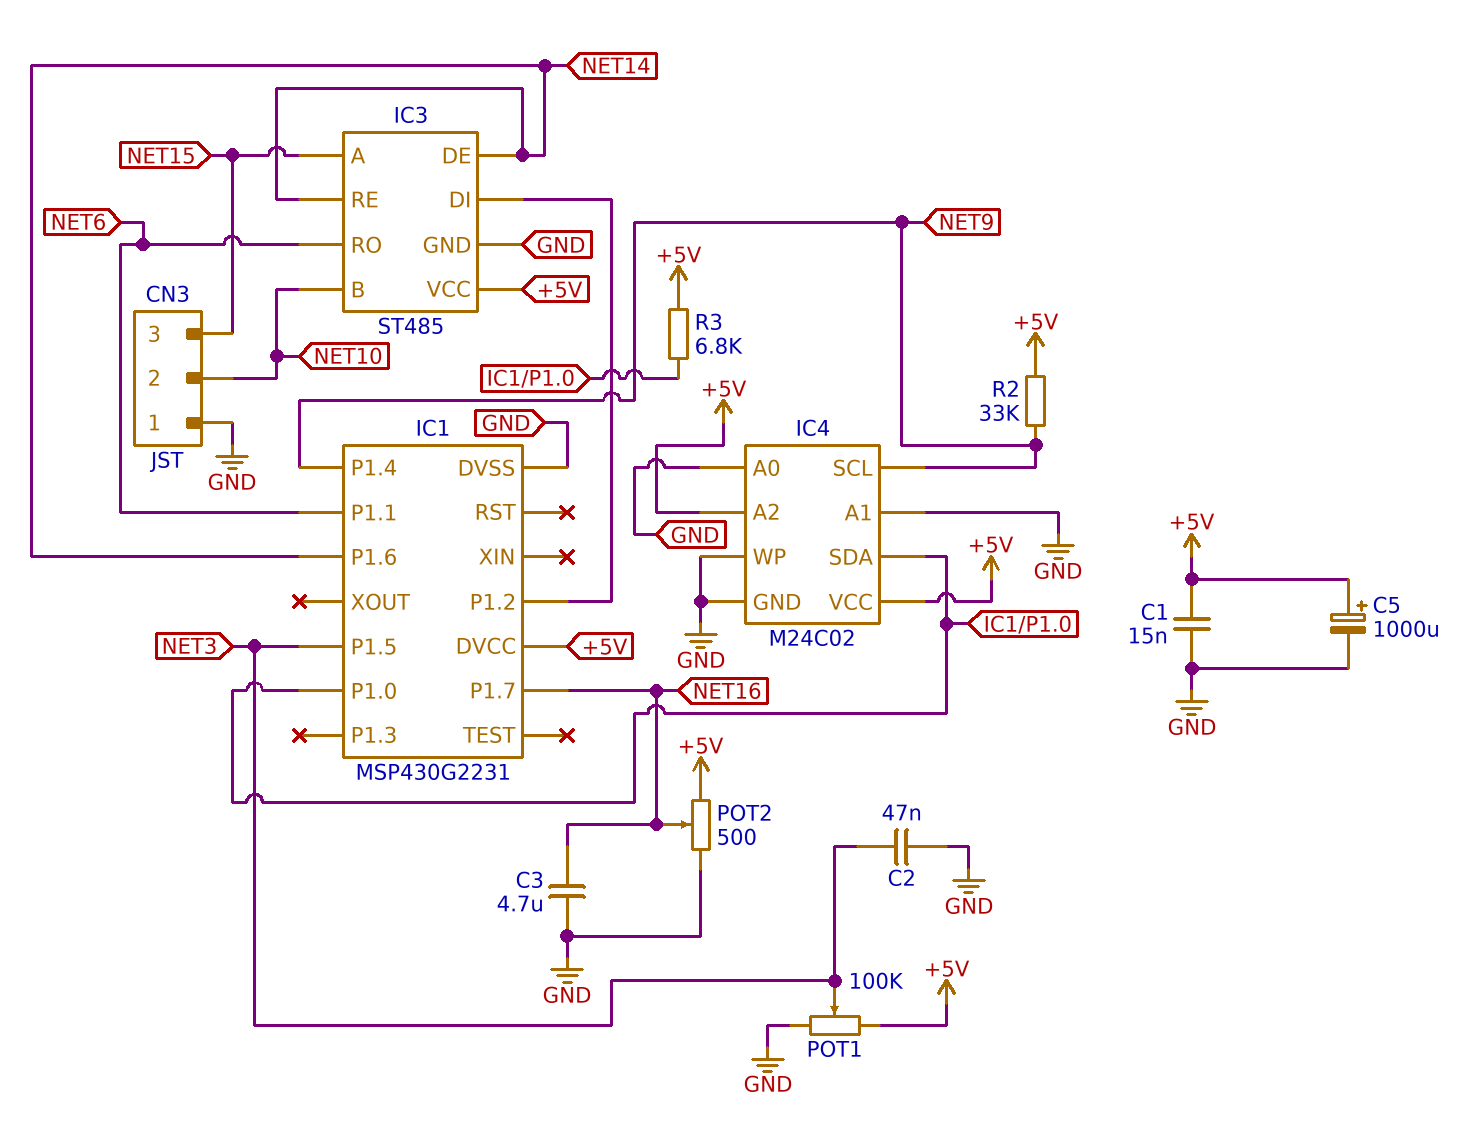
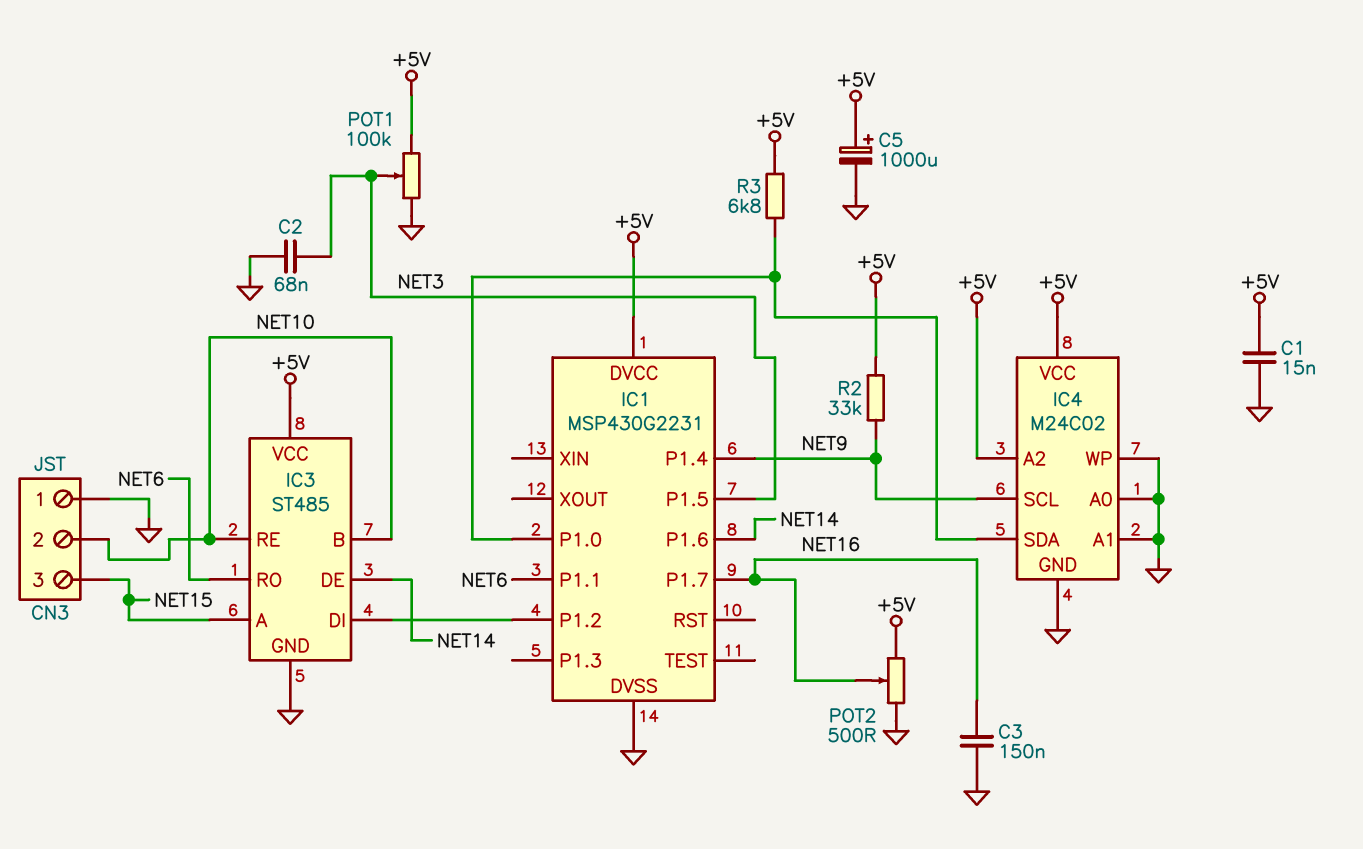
C2: 47nF (GND, NET3) -> 68nF (GND, NET3)
C3: 4.7uF (GND, NET16) -> 150nF (GND, NET16)
IC3 pin RE: NET14 -> NET10

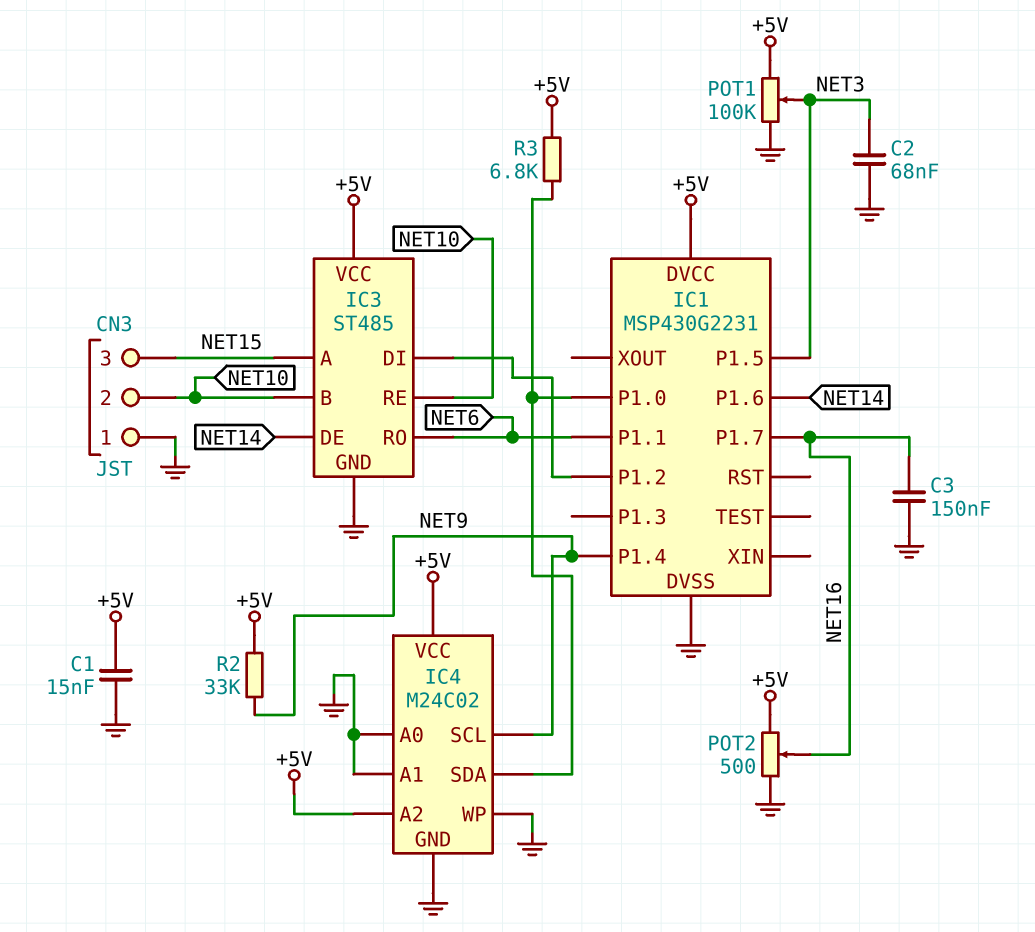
C5: 1000uF (plus +5V, minus GND) -> none

